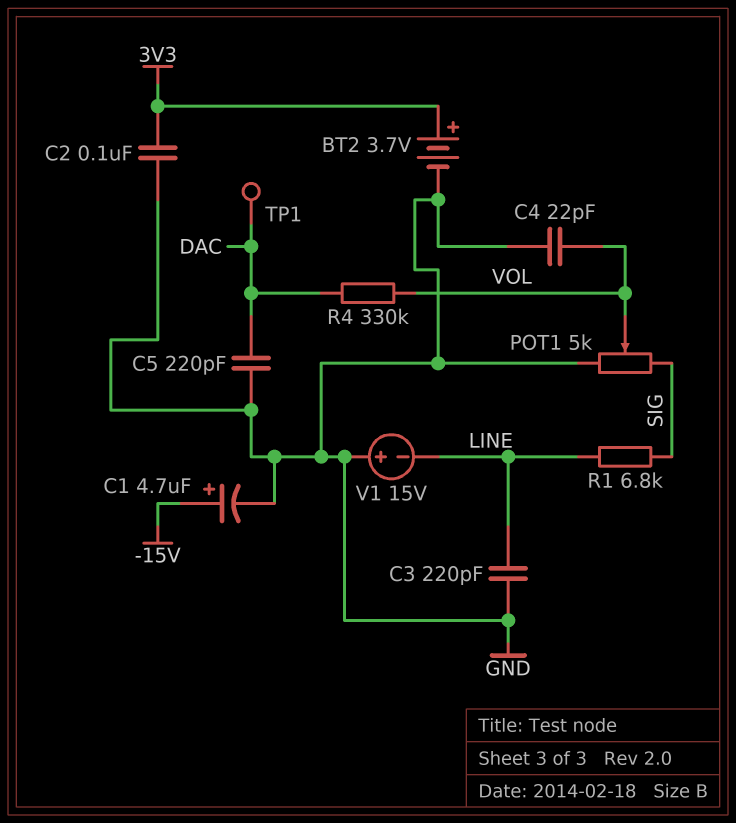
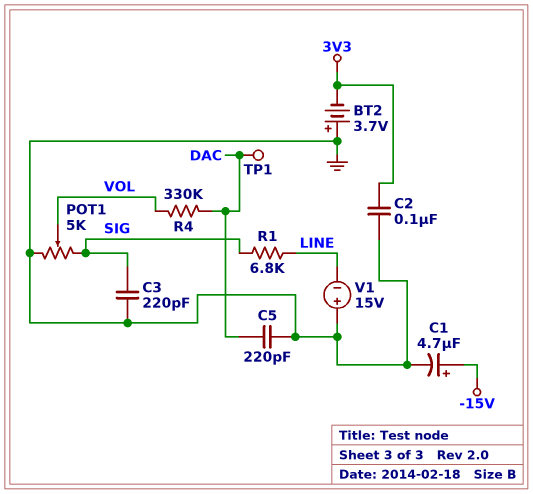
BT2: 3.7V (plus 3V3, minus GND) -> 3.7V (plus GND, minus 3V3)
C3: 220pF (GND, LINE) -> 220pF (GND, SIG)
C4: 22pF (GND, VOL) -> none

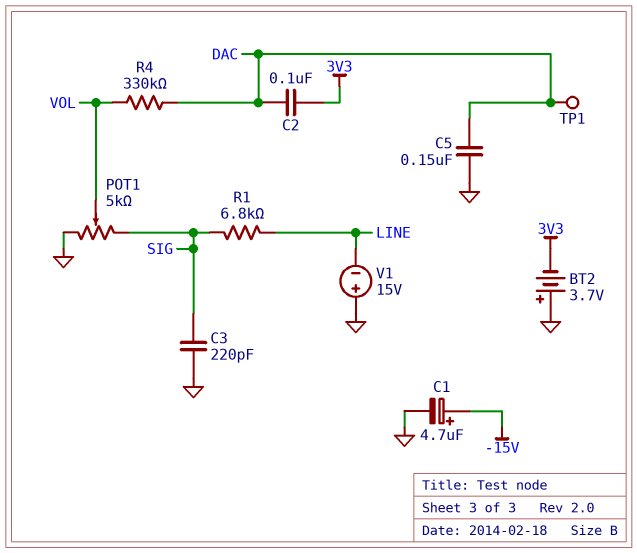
C2: 100nF (3V3, GND) -> 100nF (3V3, DAC)
C5: 220pF (DAC, GND) -> 150nF (DAC, GND)

